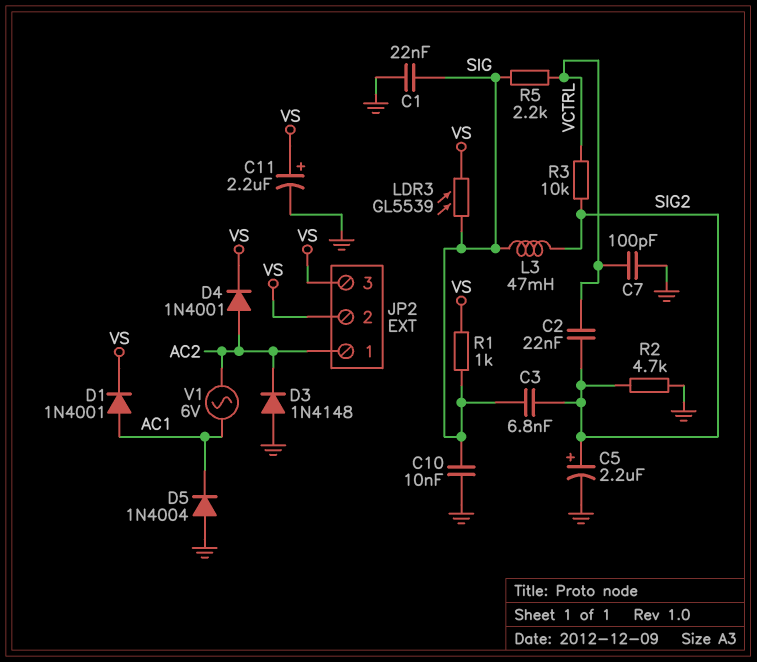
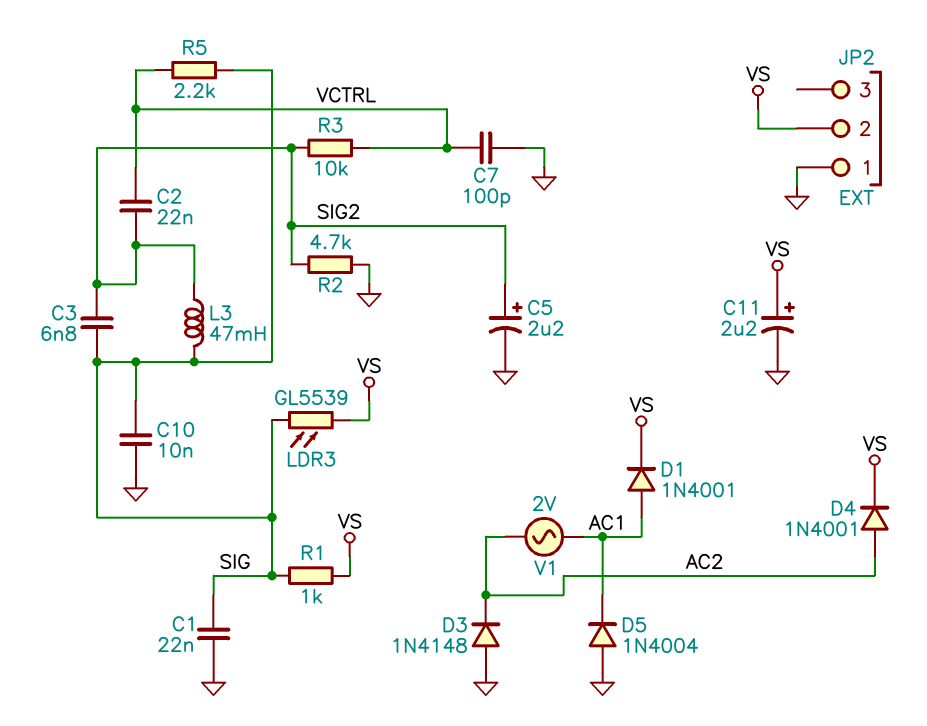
JP2 pin 1: AC2 -> GND
JP2 pin 3: VS -> none
V1: AC 6V (AC1, AC2) -> AC 2V (AC1, AC2)

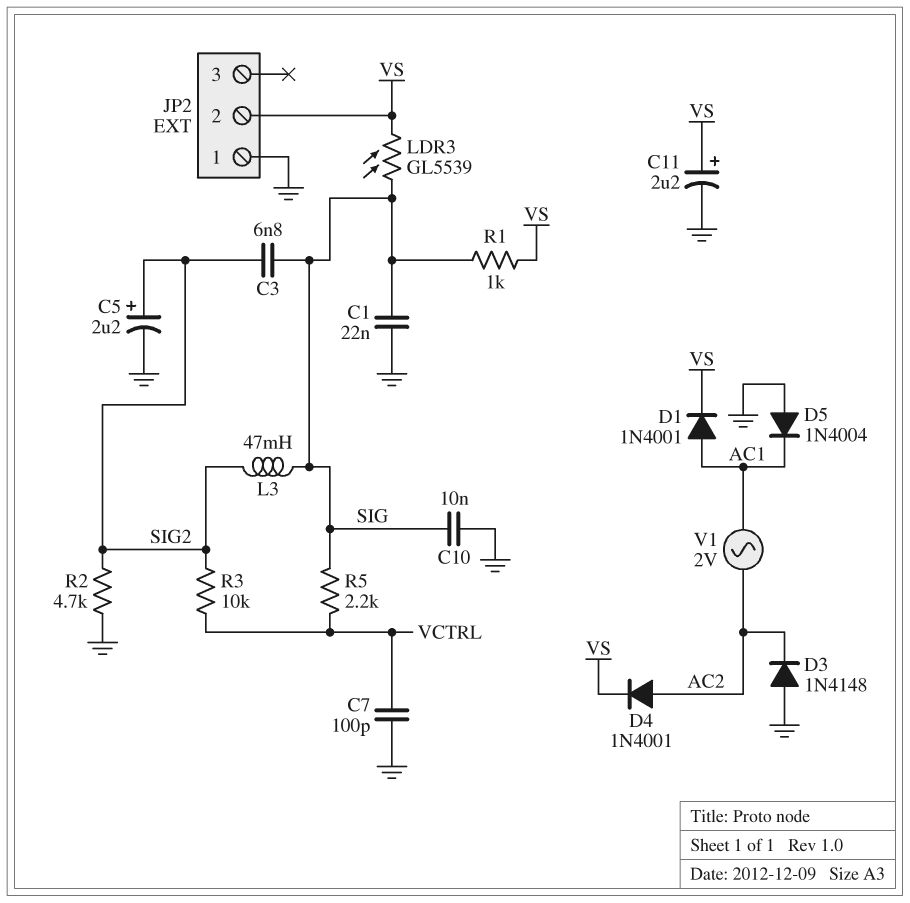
C2: 22nF (SIG2, VCTRL) -> none

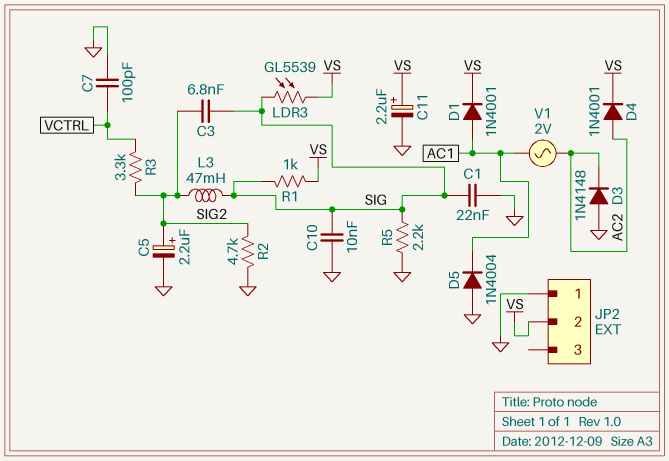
R3: 10k (SIG2, VCTRL) -> 3.3k (SIG2, VCTRL)
R5: 2.2k (SIG, VCTRL) -> 2.2k (GND, SIG)

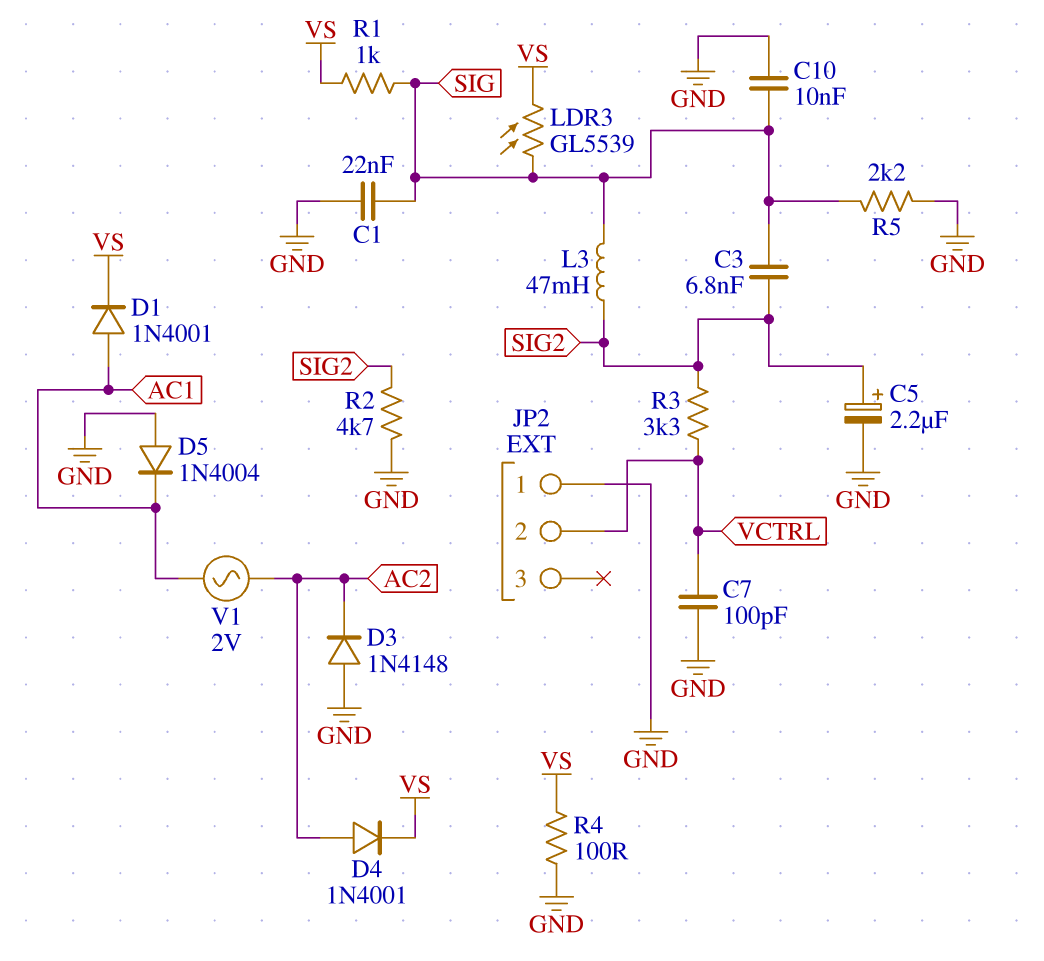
C11: 2.2uF (plus VS, minus GND) -> none
JP2 pin 2: VS -> VCTRL
R4: none -> 100 (GND, VS)

